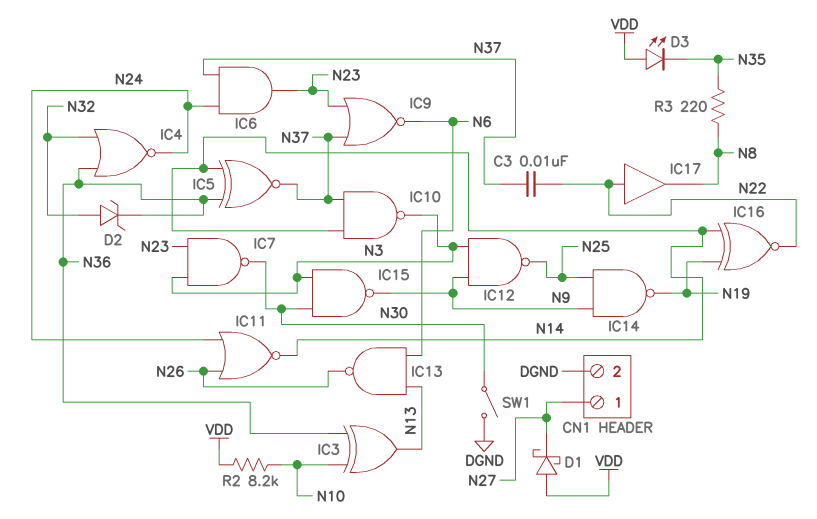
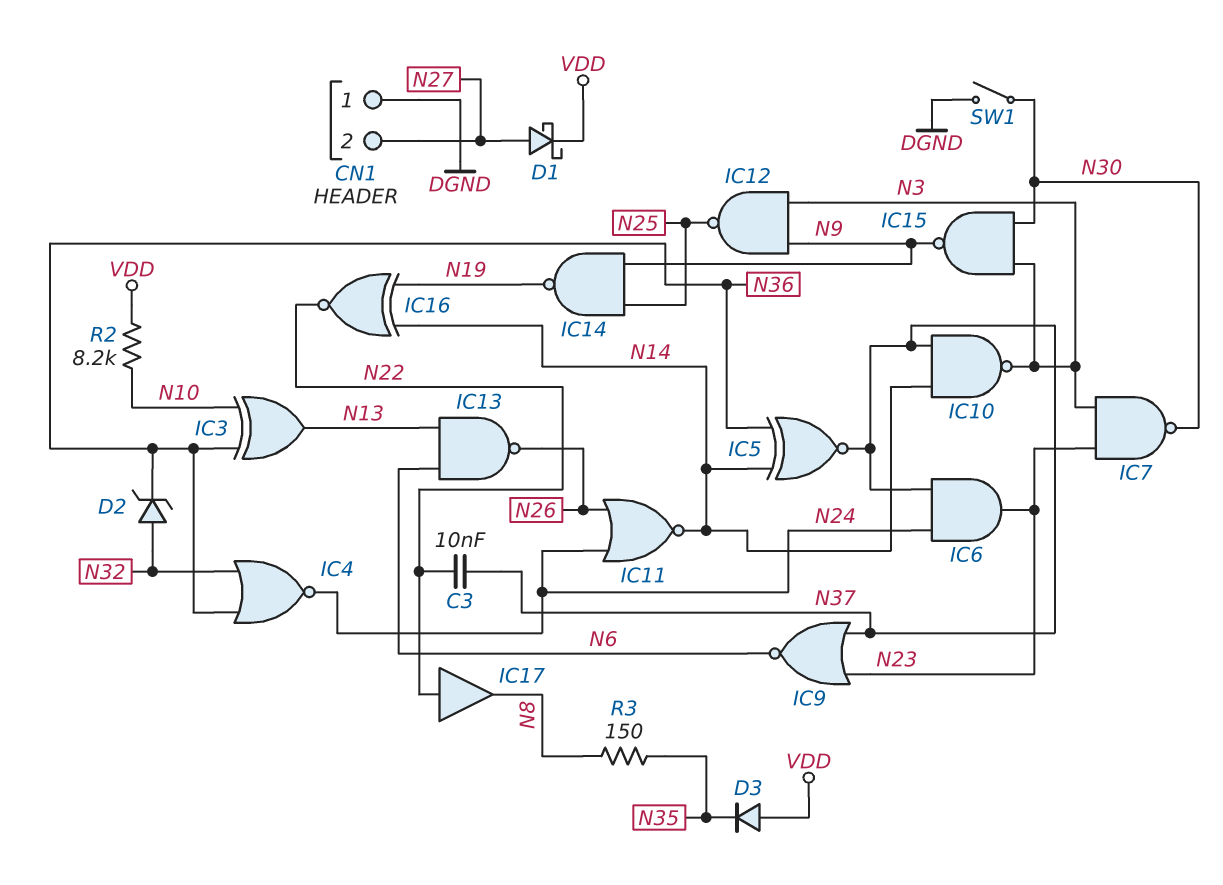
CN1 pin 1: N27 -> DGND
CN1 pin 2: DGND -> N27
D1: schottky (A VDD, K N27) -> schottky (A N27, K VDD)
D3: LED (A VDD, K N35) -> diode (A VDD, K N35)
R3: 220 (N8, N35) -> 150 (N8, N35)

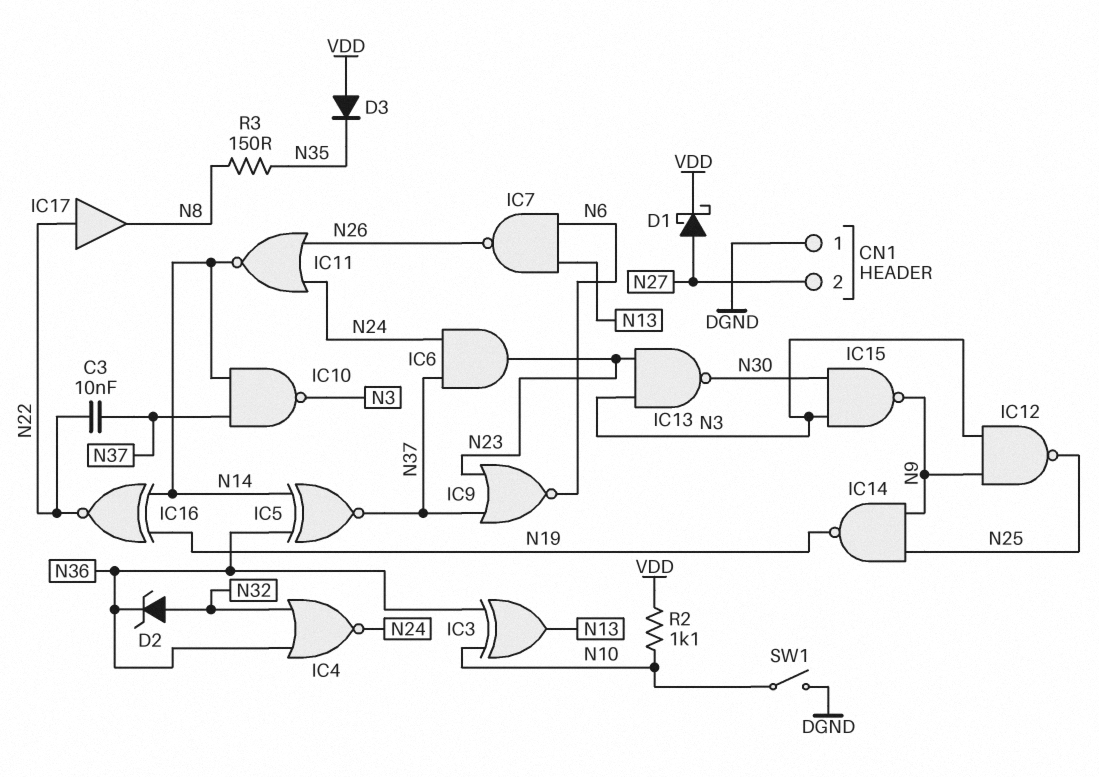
IC7: NAND (in N3, in N23, out N30) -> NAND (in N6, in N13, out N26)
IC13: NAND (in N6, in N13, out N26) -> NAND (in N3, in N23, out N30)
R2: 8.2k (N10, VDD) -> 1.1k (N10, VDD)
SW1: switch (DGND, N30) -> switch (DGND, N10)

